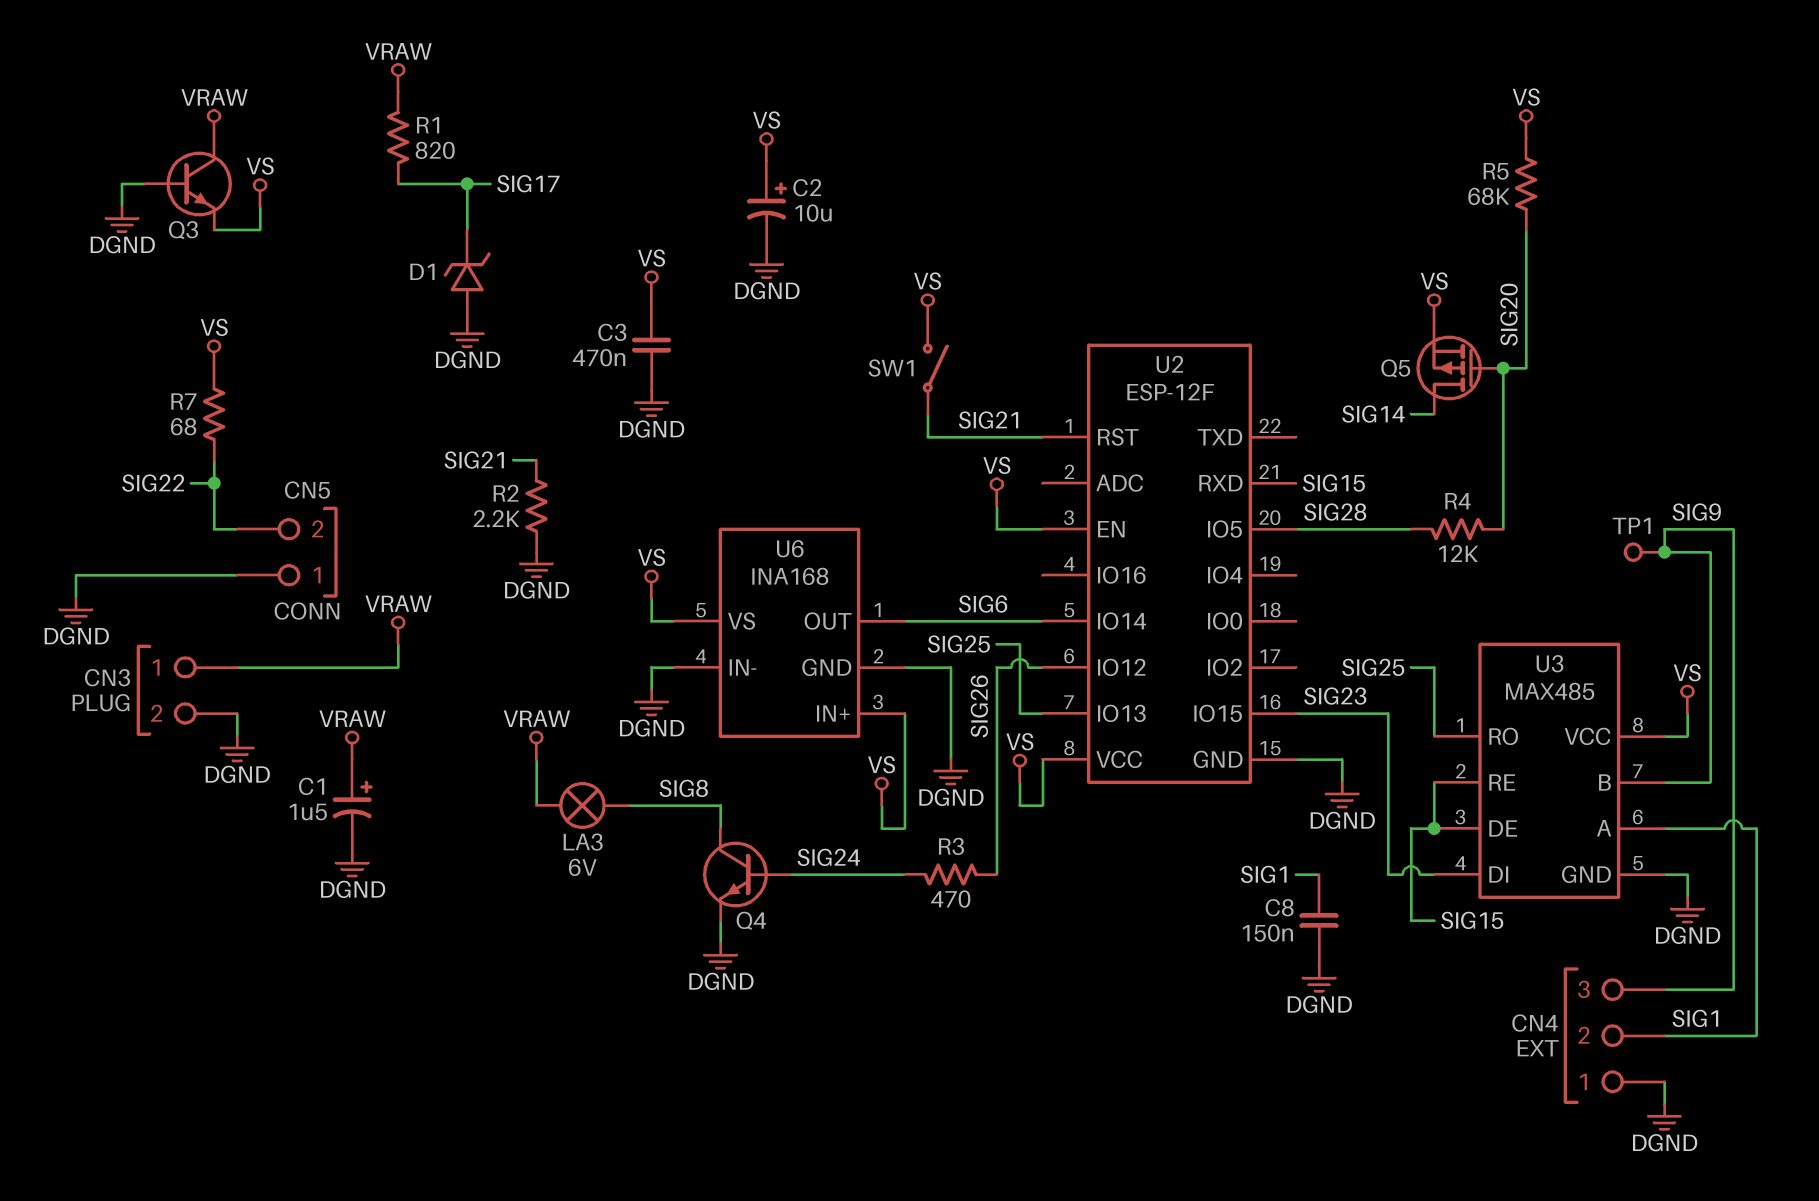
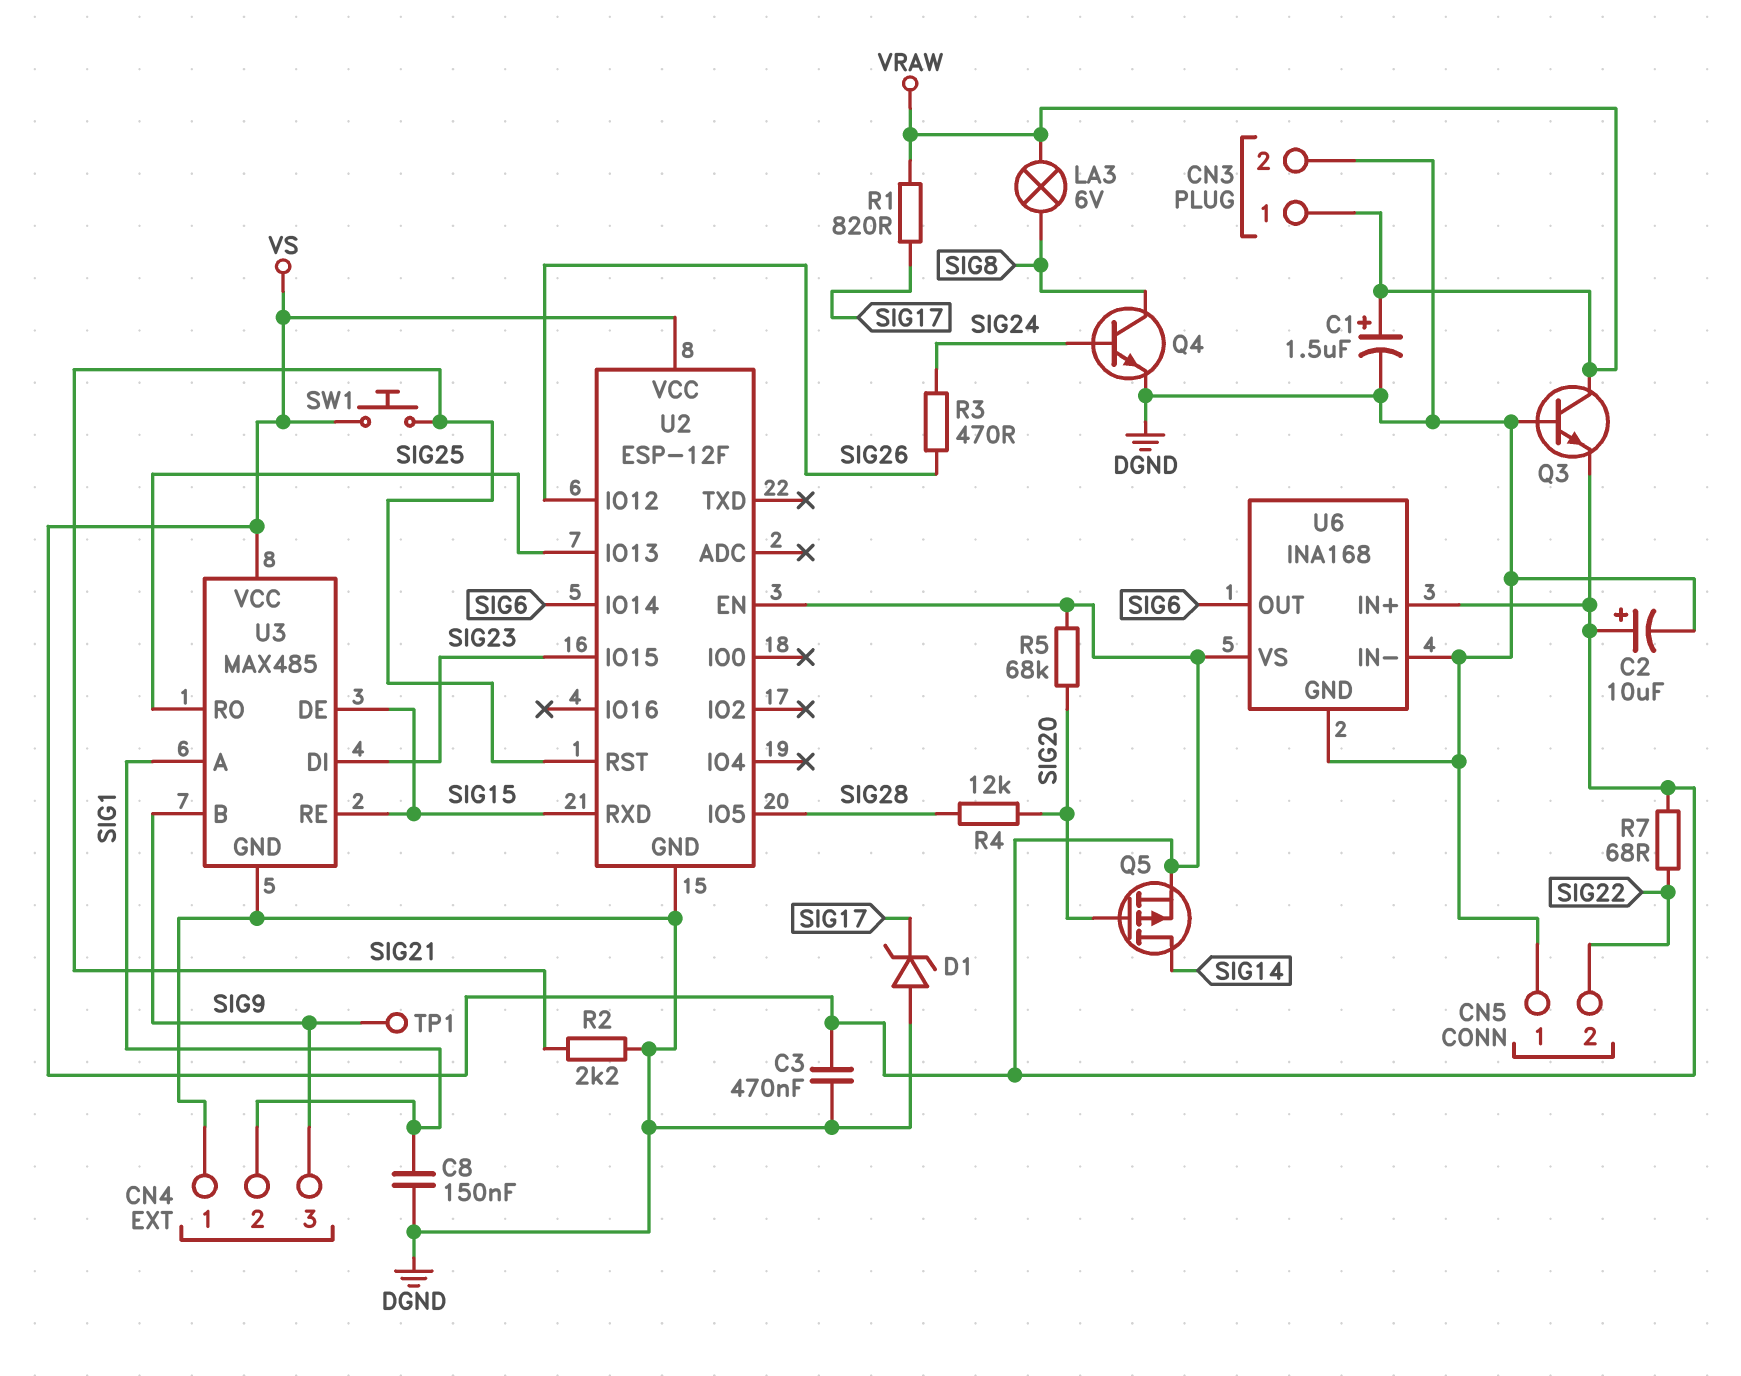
SW1: switch (SIG21, VS) -> button (SIG21, VS)

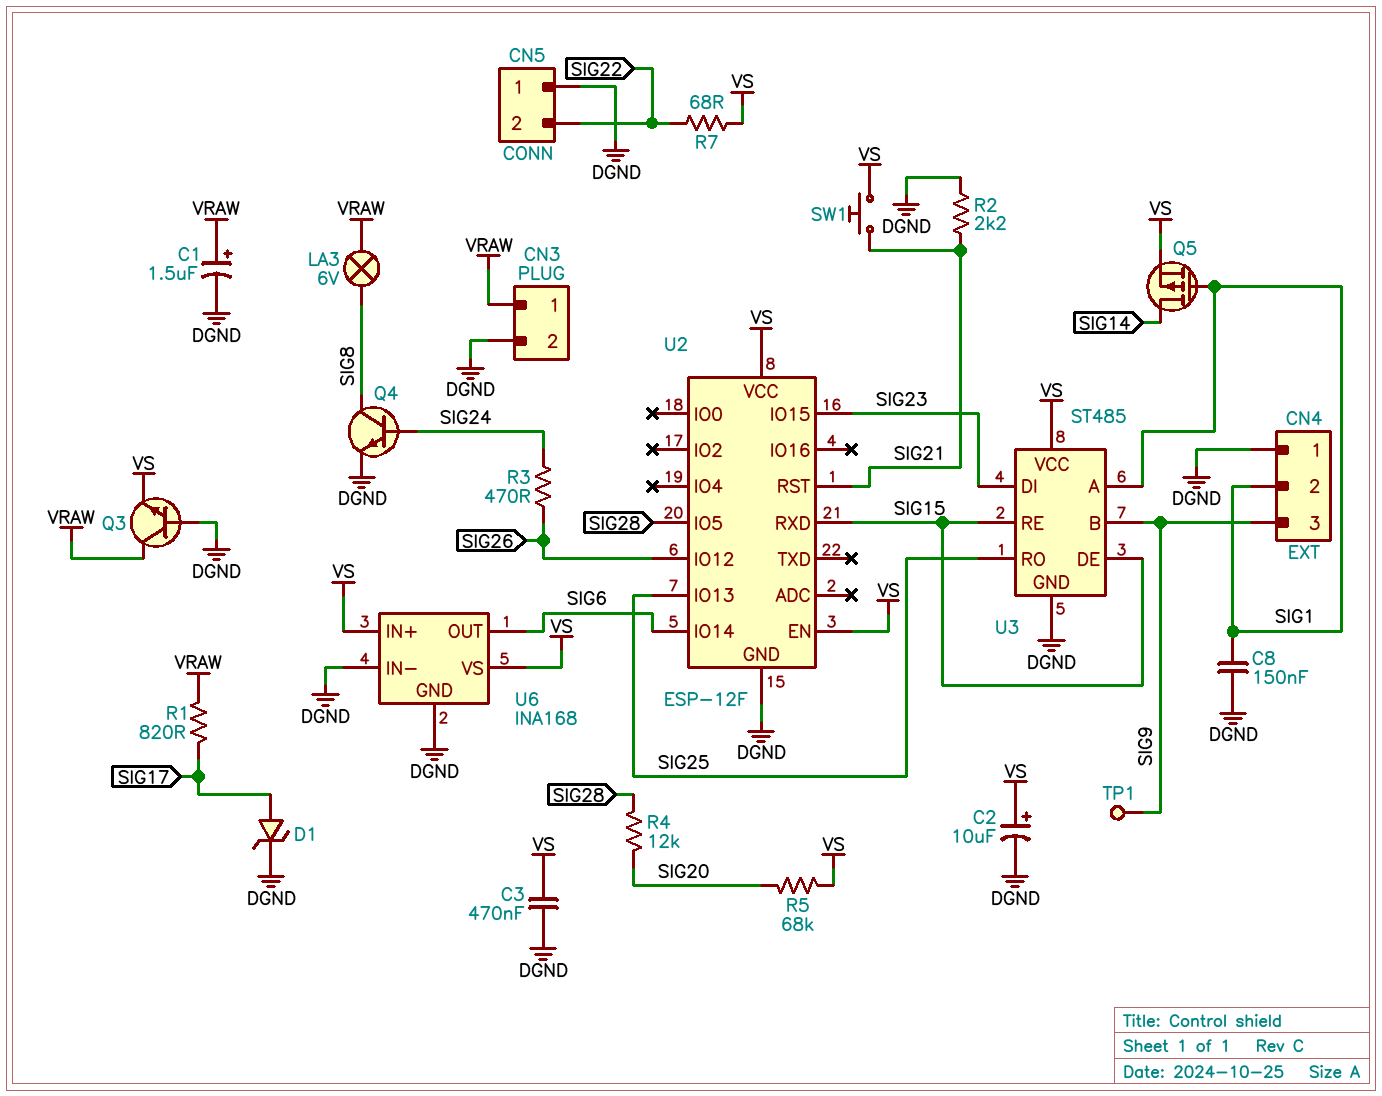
D1: zener (A DGND, K SIG17) -> zener (A SIG17, K DGND)
Q5: PMOS (G SIG20, D SIG14, S VS) -> PMOS (G SIG1, D SIG14, S VS)
U3: MAX485 -> ST485

